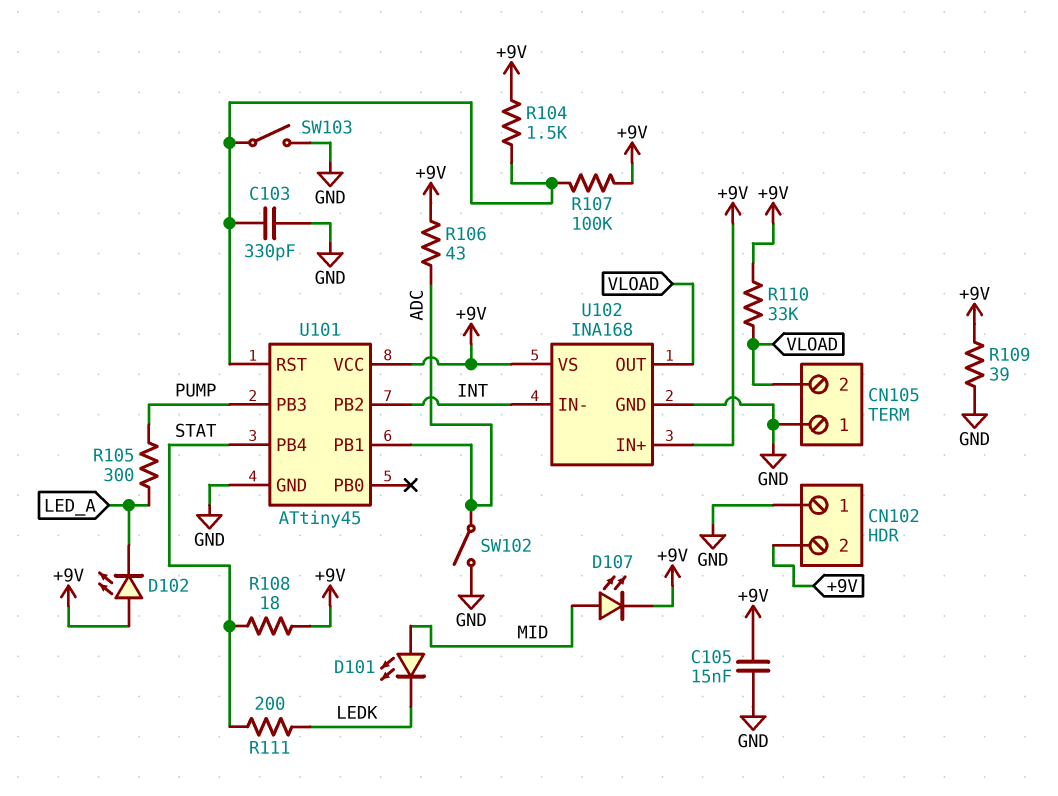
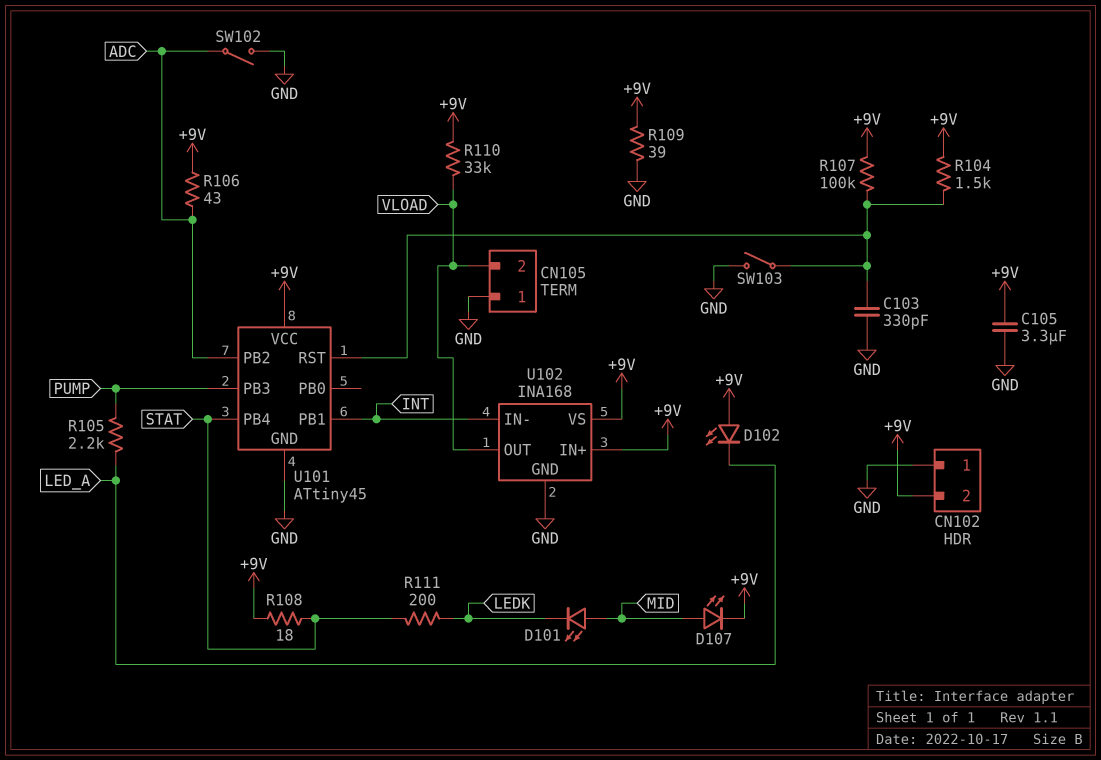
C105: 15nF (+9V, GND) -> 3.3uF (+9V, GND)
R105: 300 (LED_A, PUMP) -> 2.2k (LED_A, PUMP)
U101 pin PB1: ADC -> INT
U101 pin PB2: INT -> ADC

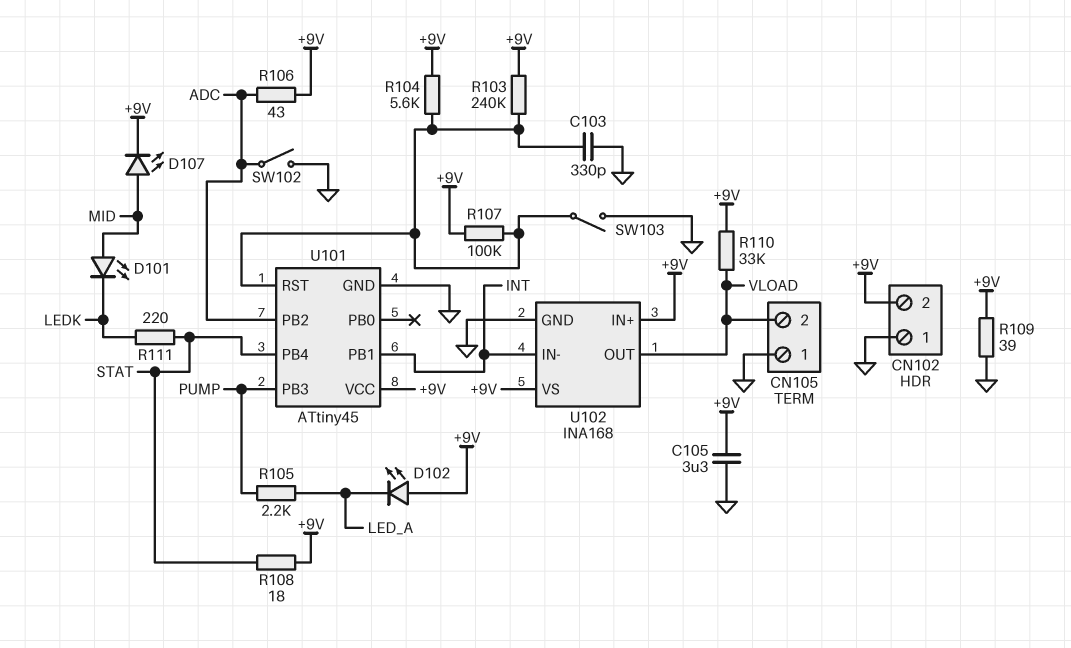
R103: none -> 240k (+9V, U101/RST)
R104: 1.5k (+9V, U101/RST) -> 5.6k (+9V, U101/RST)
R111: 200 (LEDK, STAT) -> 220 (LEDK, STAT)

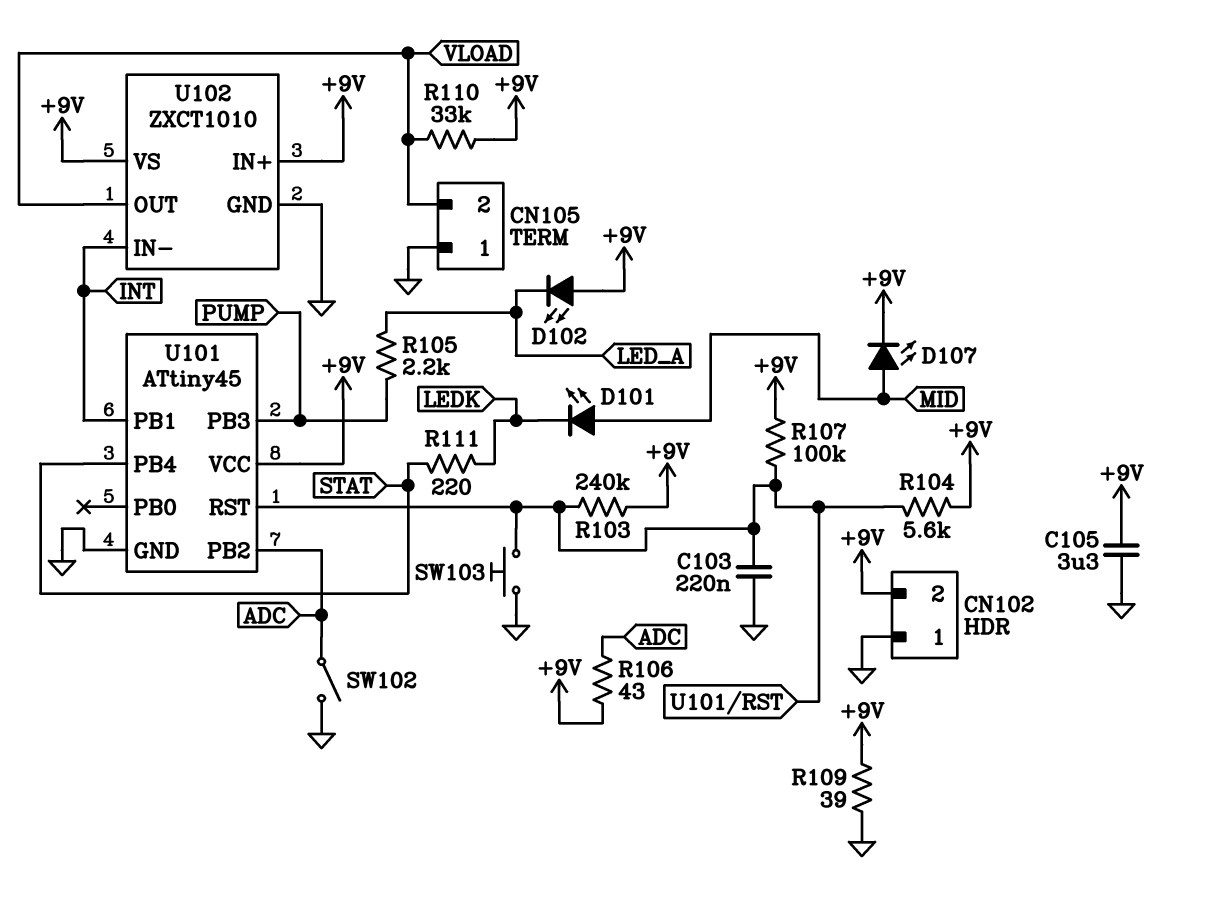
C103: 330pF (GND, U101/RST) -> 220nF (GND, U101/RST)
R108: 18 (+9V, STAT) -> none
SW103: switch (GND, U101/RST) -> button (GND, U101/RST)
U102: INA168 -> ZXCT1010

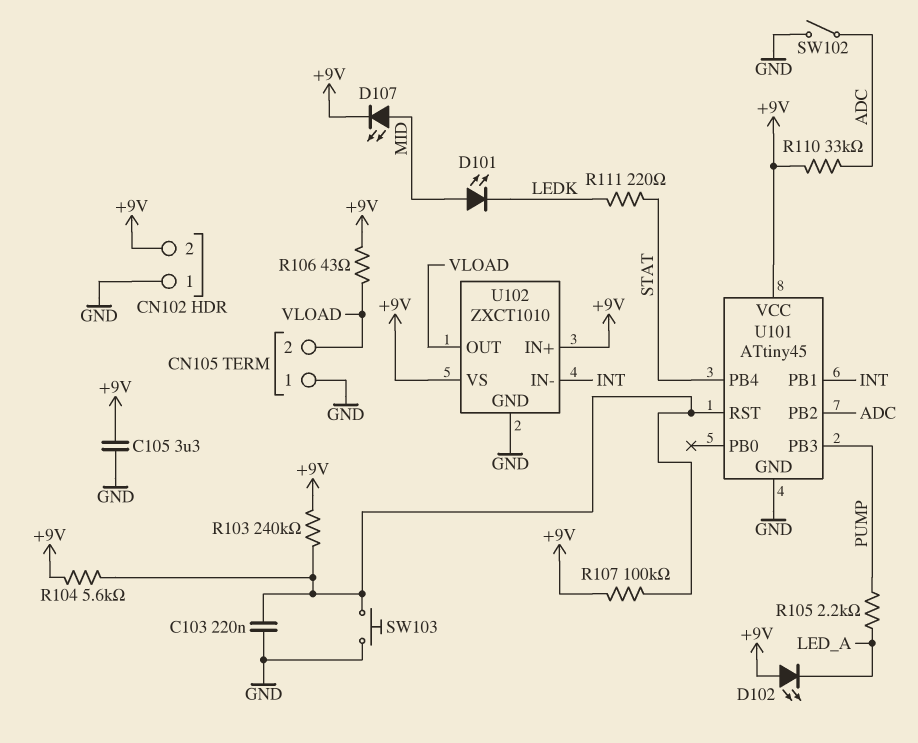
R106: 43 (+9V, ADC) -> 43 (+9V, VLOAD)
R109: 39 (+9V, GND) -> none
R110: 33k (+9V, VLOAD) -> 33k (+9V, ADC)

